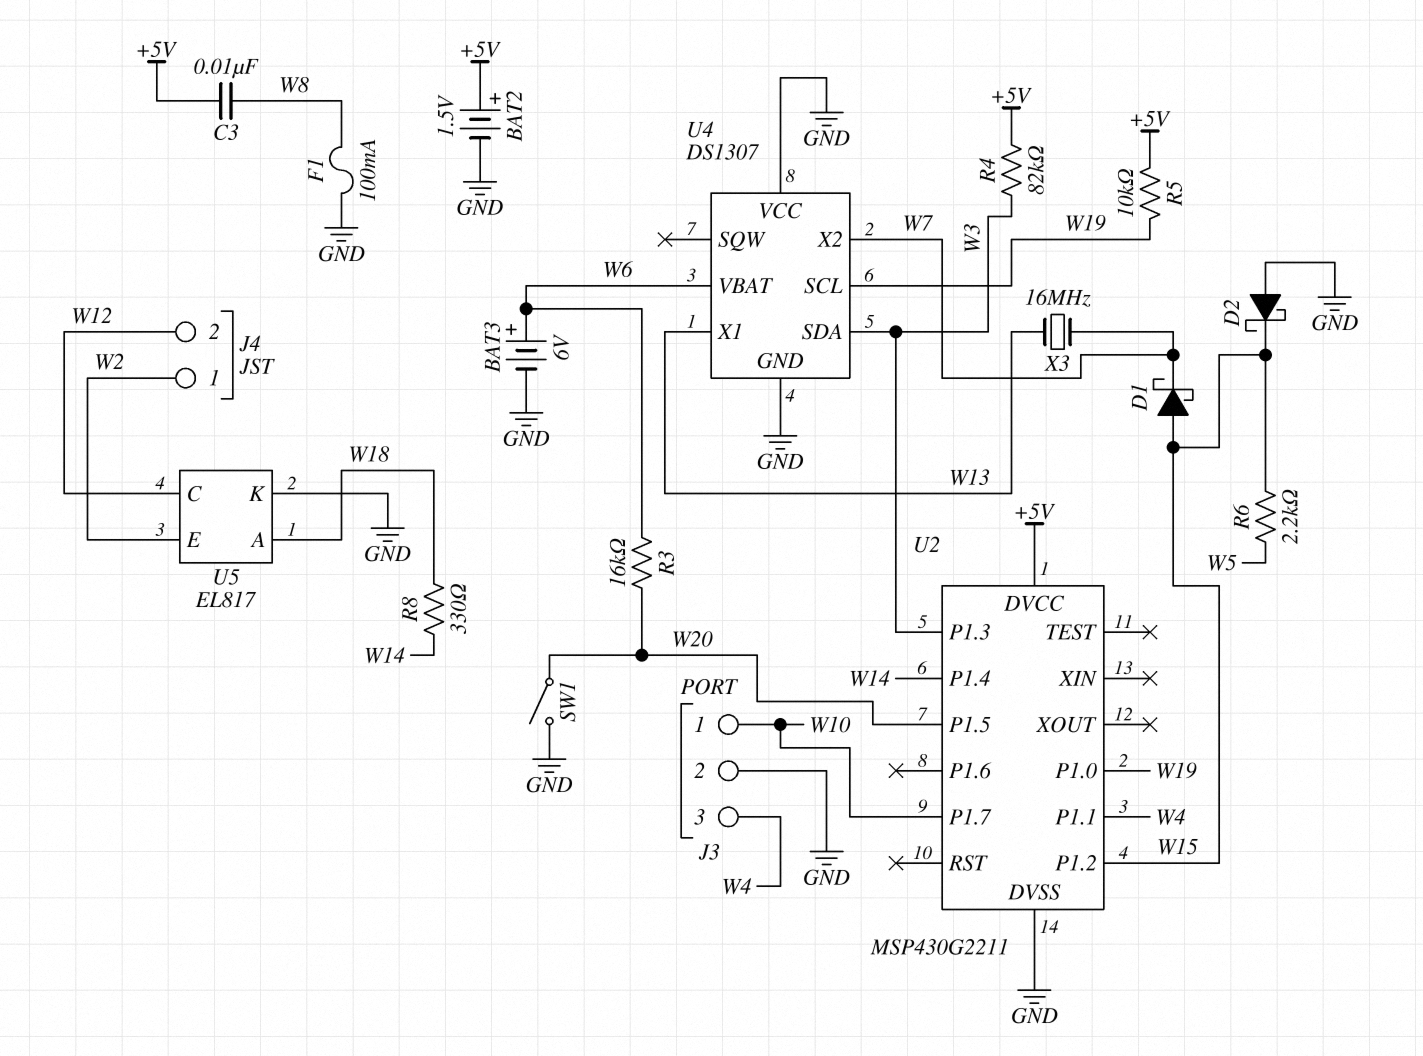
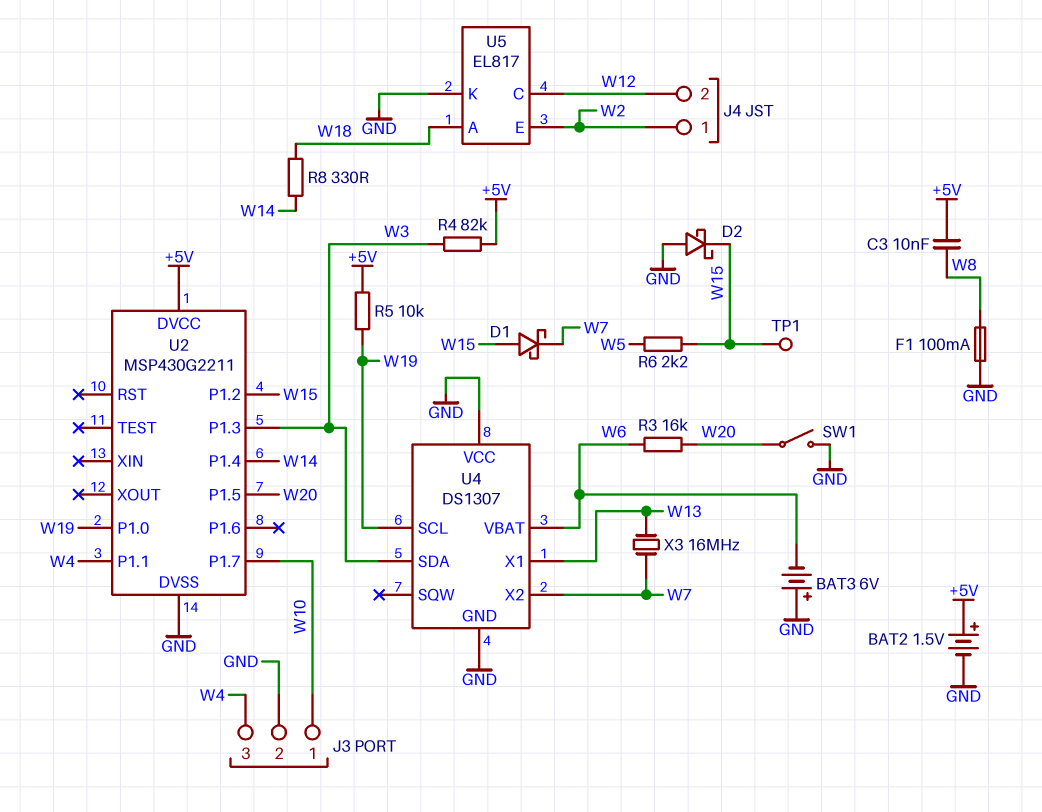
BAT3: 6V (plus W6, minus GND) -> 6V (plus GND, minus W6)
TP1: none -> test point (W15)

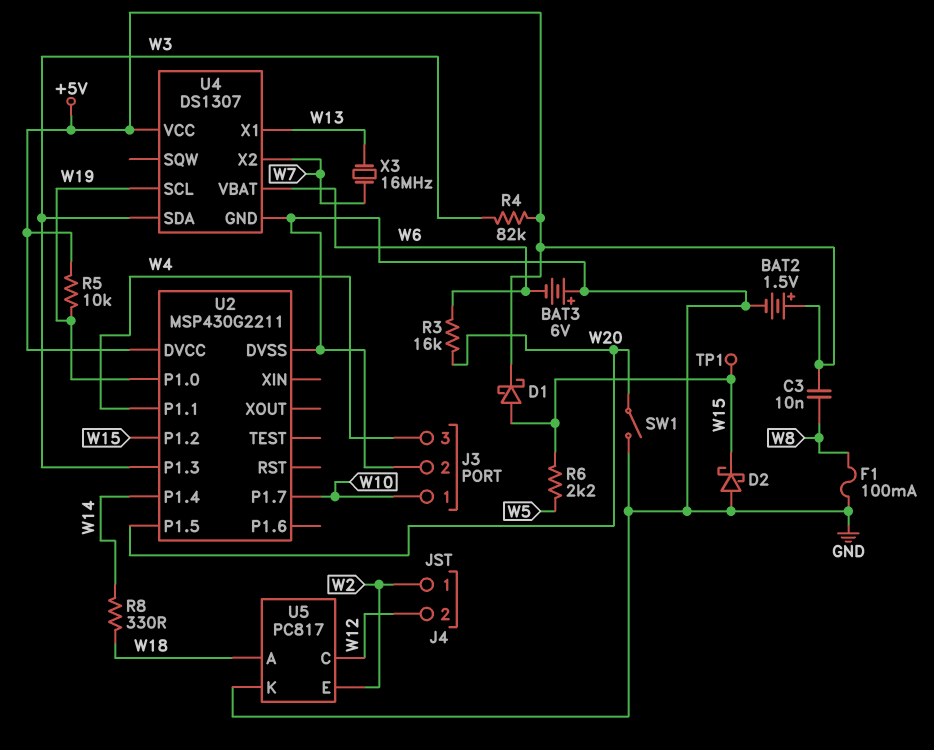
D1: schottky (A W15, K W7) -> schottky (A W15, K +5V)
U4 pin VCC: GND -> +5V
U5: EL817 -> PC817

